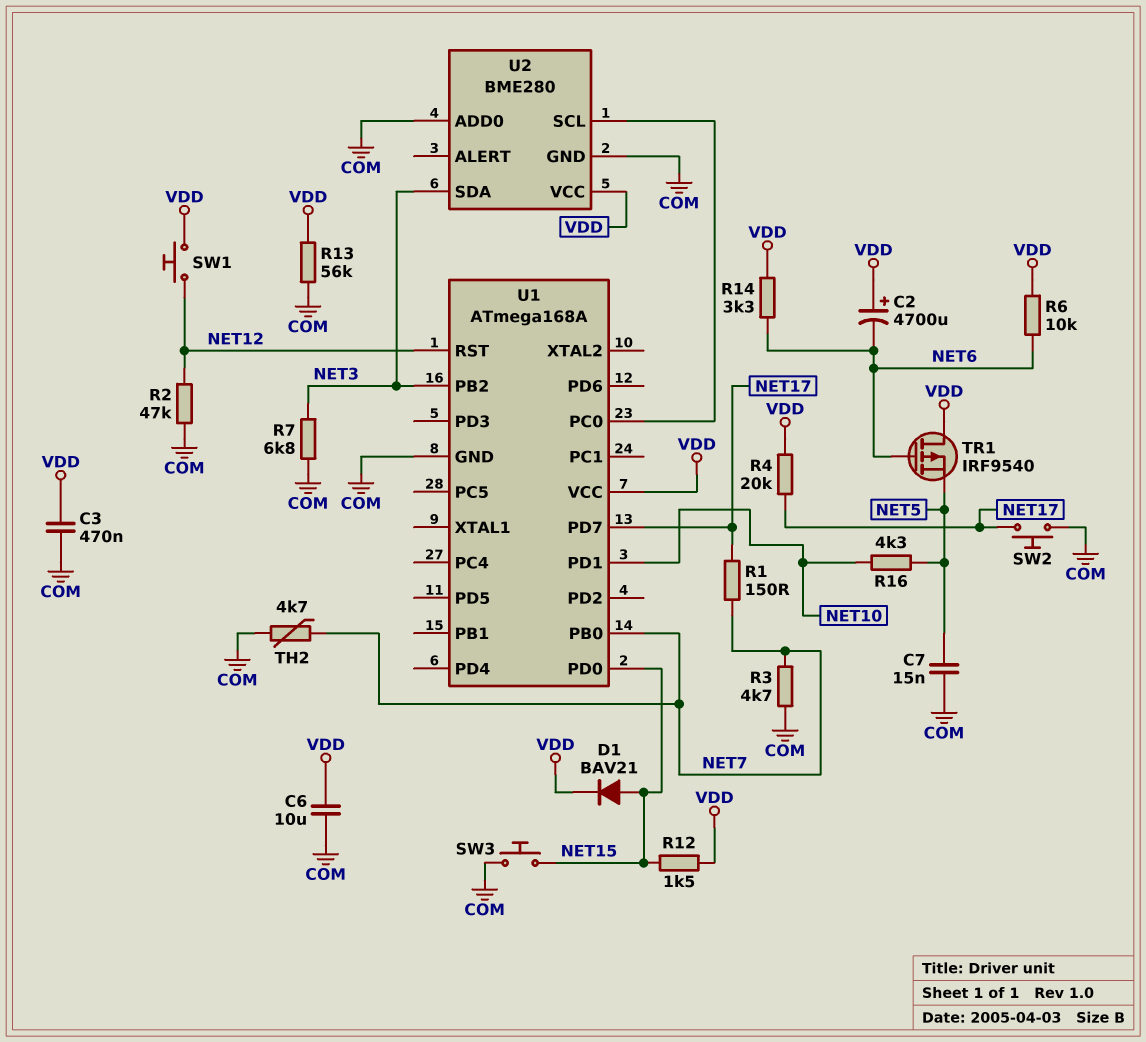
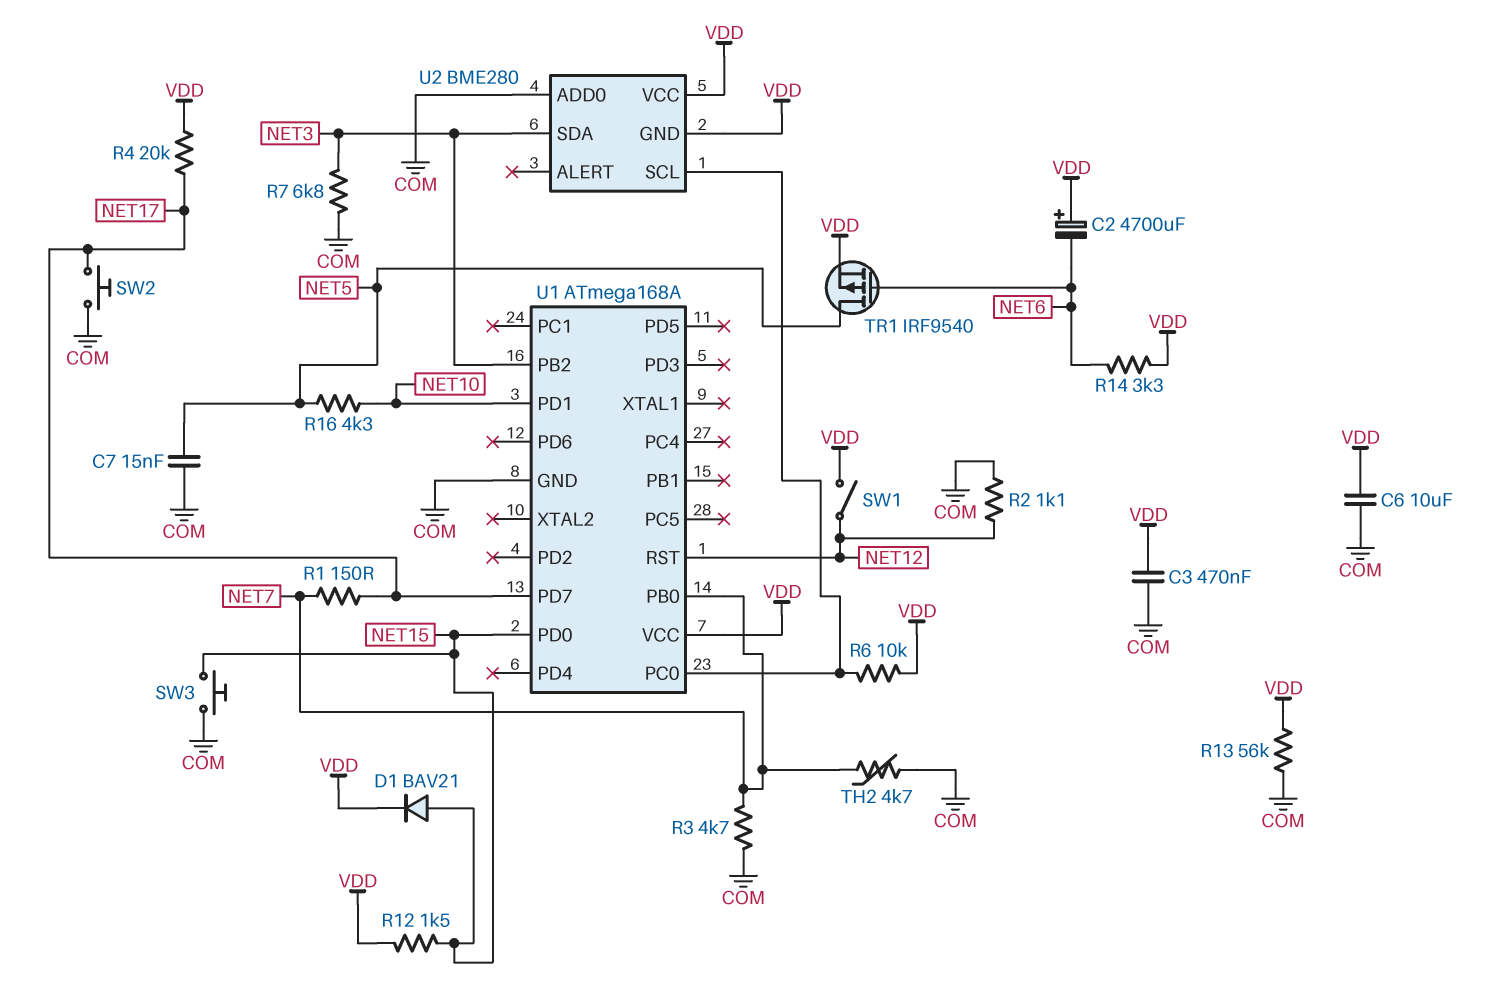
R2: 47k (COM, NET12) -> 1.1k (COM, NET12)
R6: 10k (NET6, VDD) -> 10k (U1/PC0, VDD)
SW1: button (NET12, VDD) -> switch (NET12, VDD)
TR1: PMOS IRF9540 (G NET6, D VDD, S NET5) -> PMOS IRF9540 (G NET6, D NET5, S VDD)
U2 pin GND: COM -> VDD

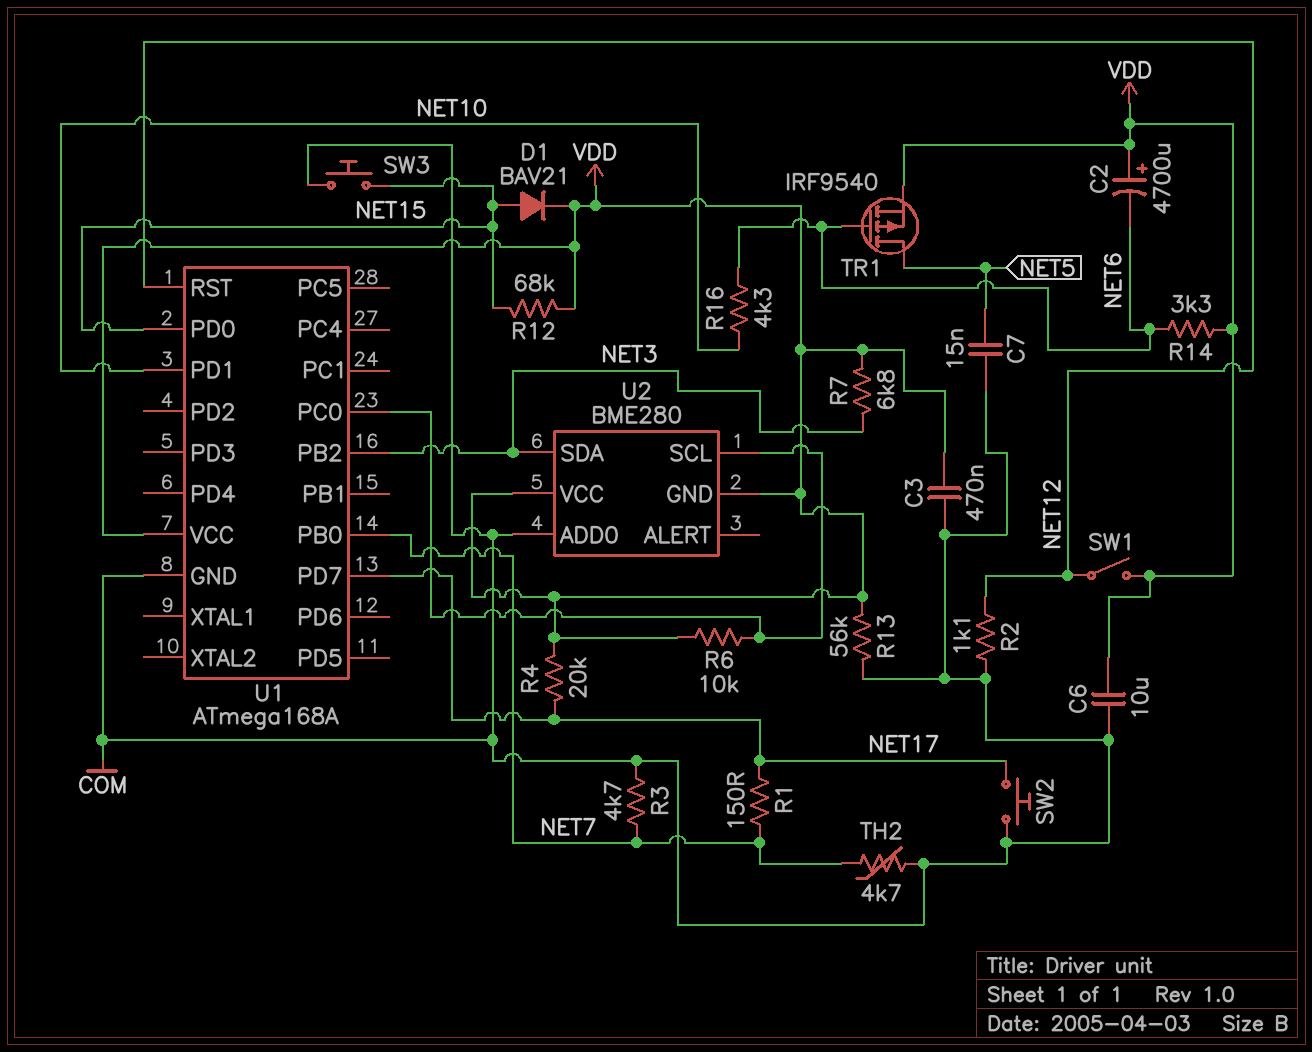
R7: 6.8k (COM, NET3) -> 6.8k (NET3, VDD)
R12: 1.5k (NET15, VDD) -> 68k (NET15, VDD)
R16: 4.3k (NET5, NET10) -> 4.3k (NET6, NET10)

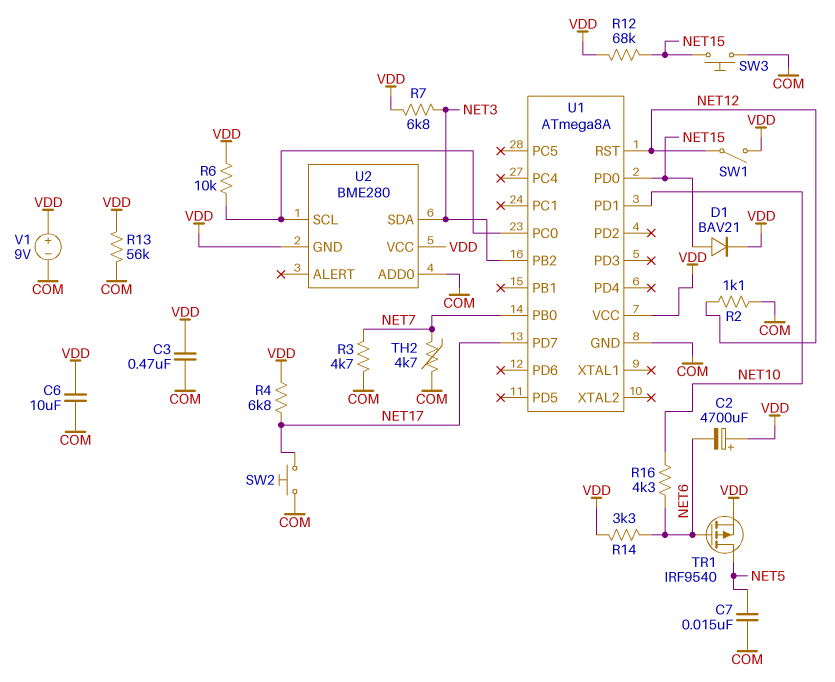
R1: 150 (NET7, NET17) -> none
R4: 20k (NET17, VDD) -> 6.8k (NET17, VDD)
U1: ATmega168A -> ATmega8A
V1: none -> 9V (plus VDD, minus COM)

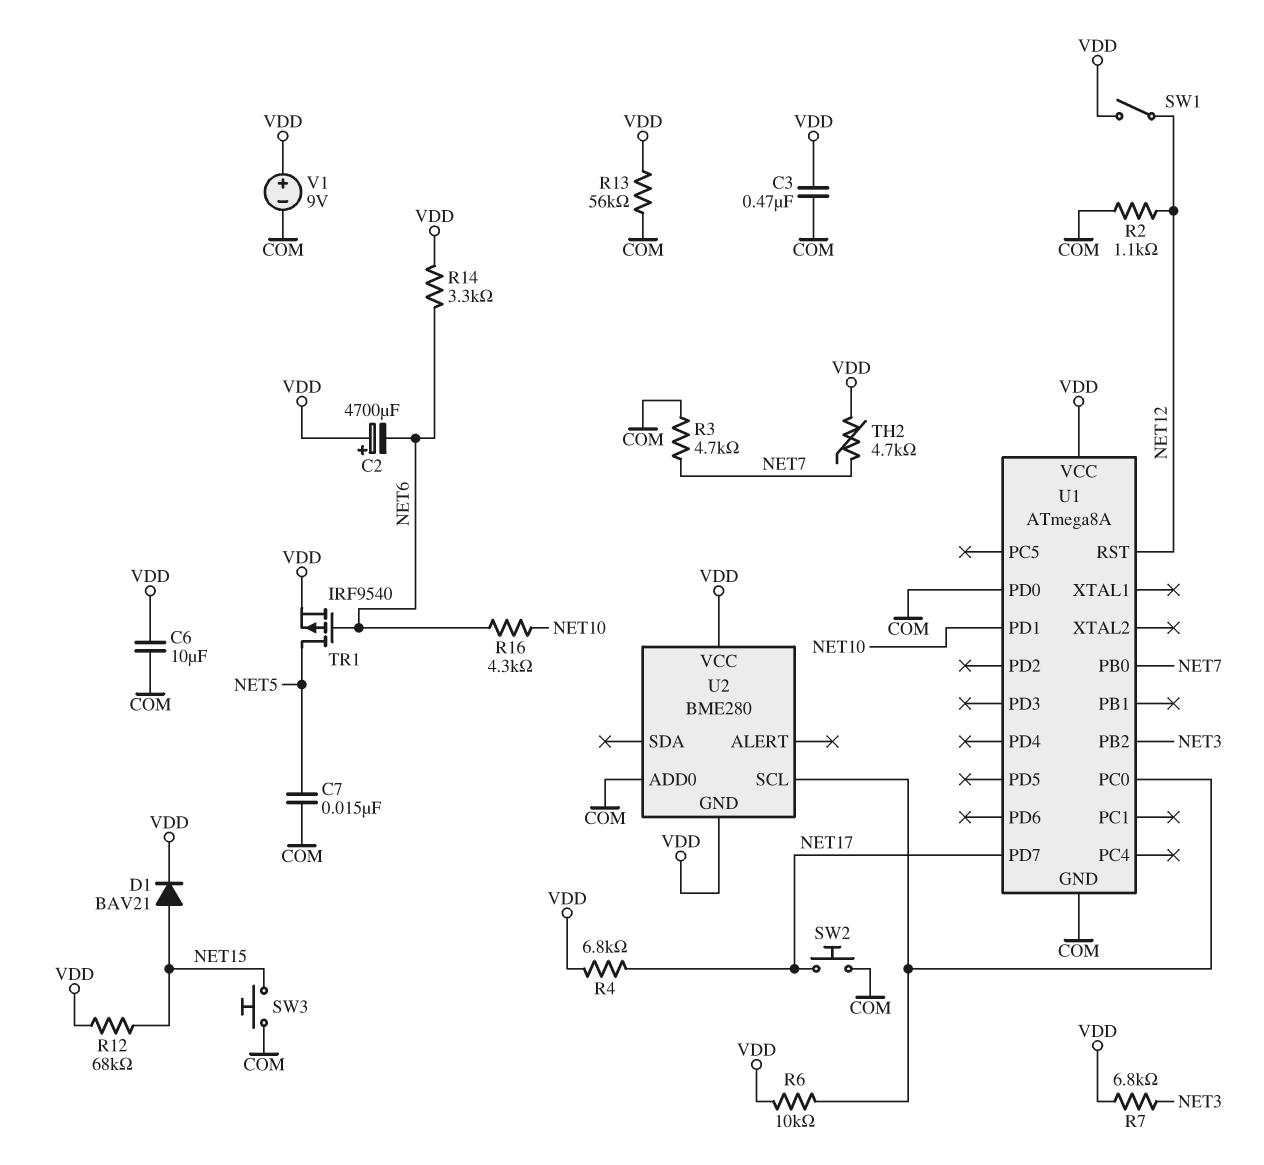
TH2: 4.7k (COM, NET7) -> 4.7k (NET7, VDD)
U1 pin PD0: NET15 -> COM
U2 pin SDA: NET3 -> none

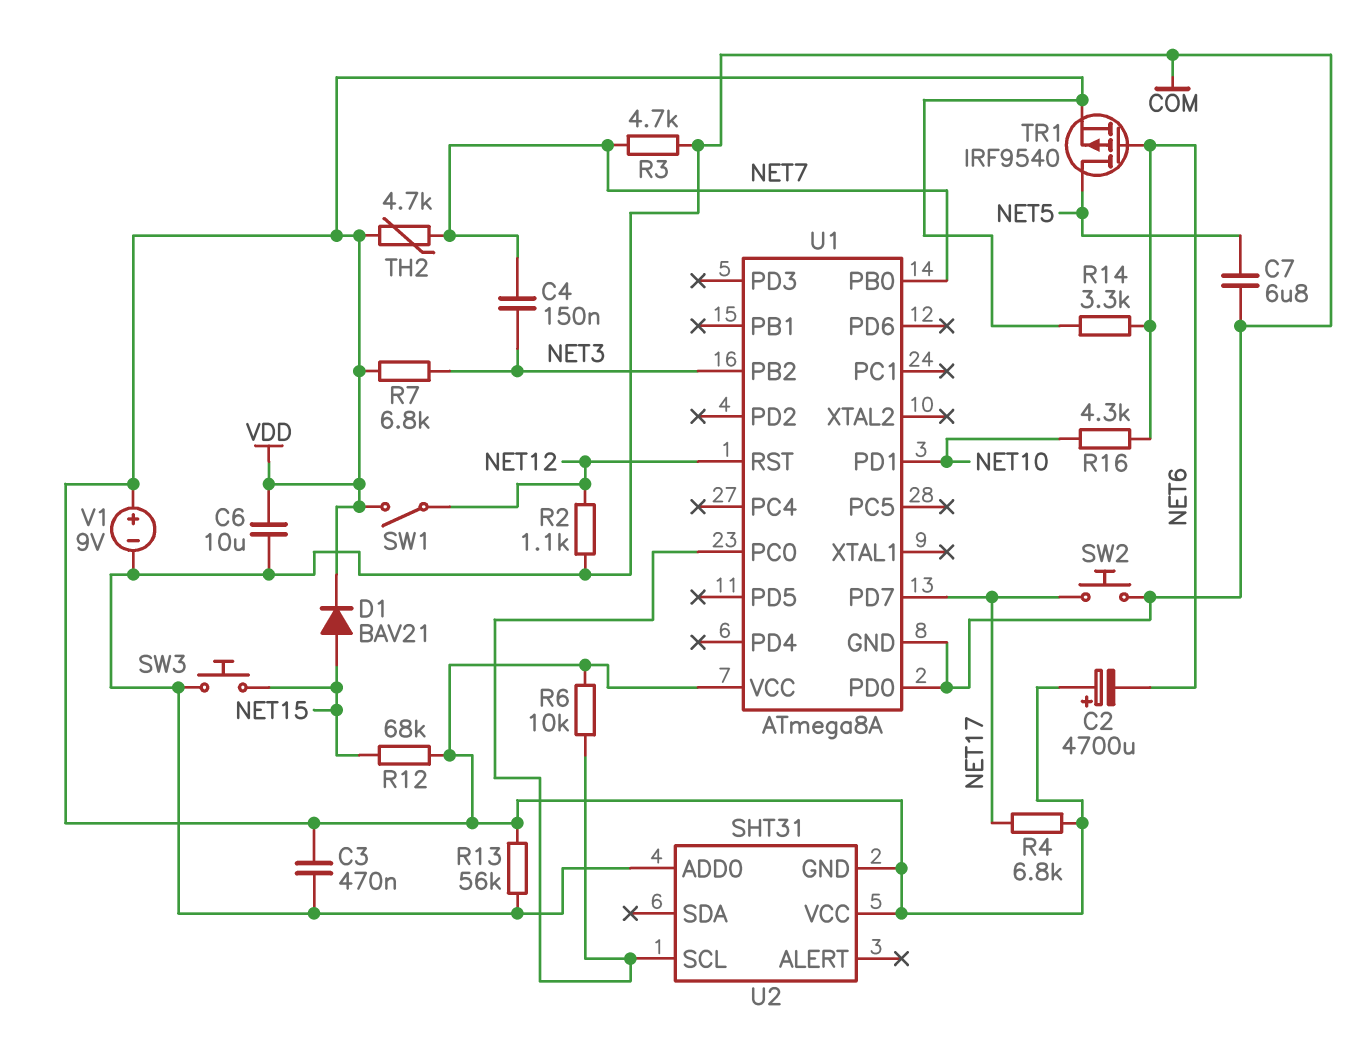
C4: none -> 150nF (NET3, NET7)
C7: 15nF (COM, NET5) -> 6.8uF (COM, NET5)
U2: BME280 -> SHT31

